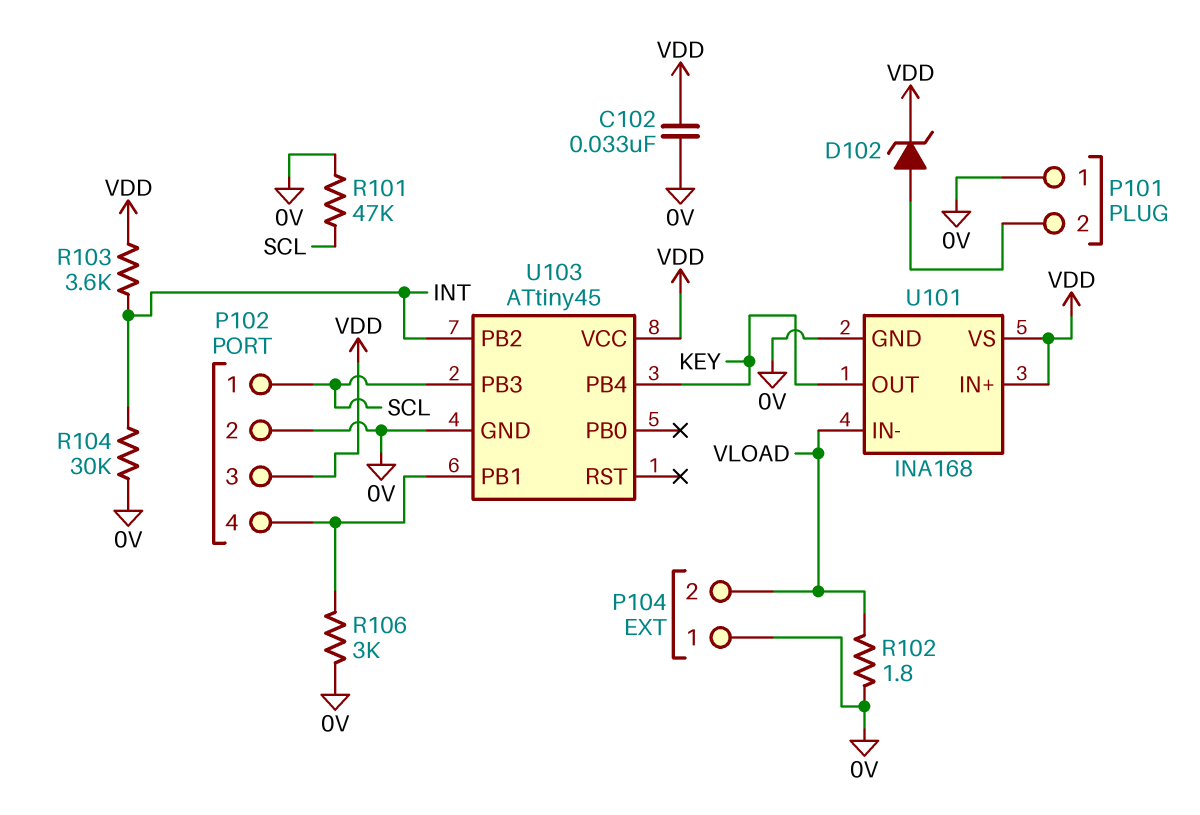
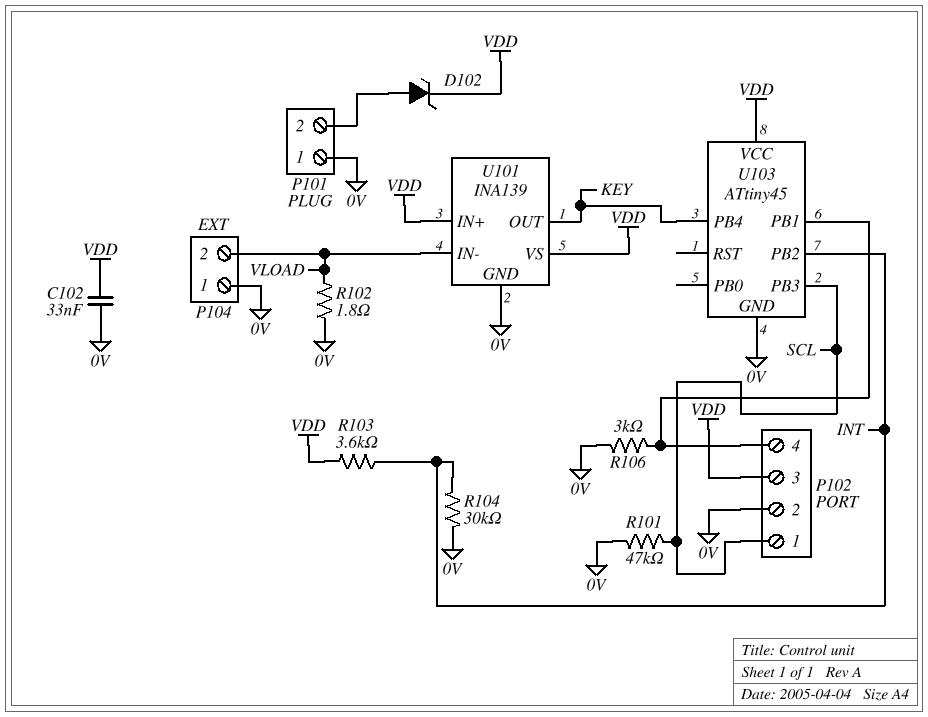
U101: INA168 -> INA139

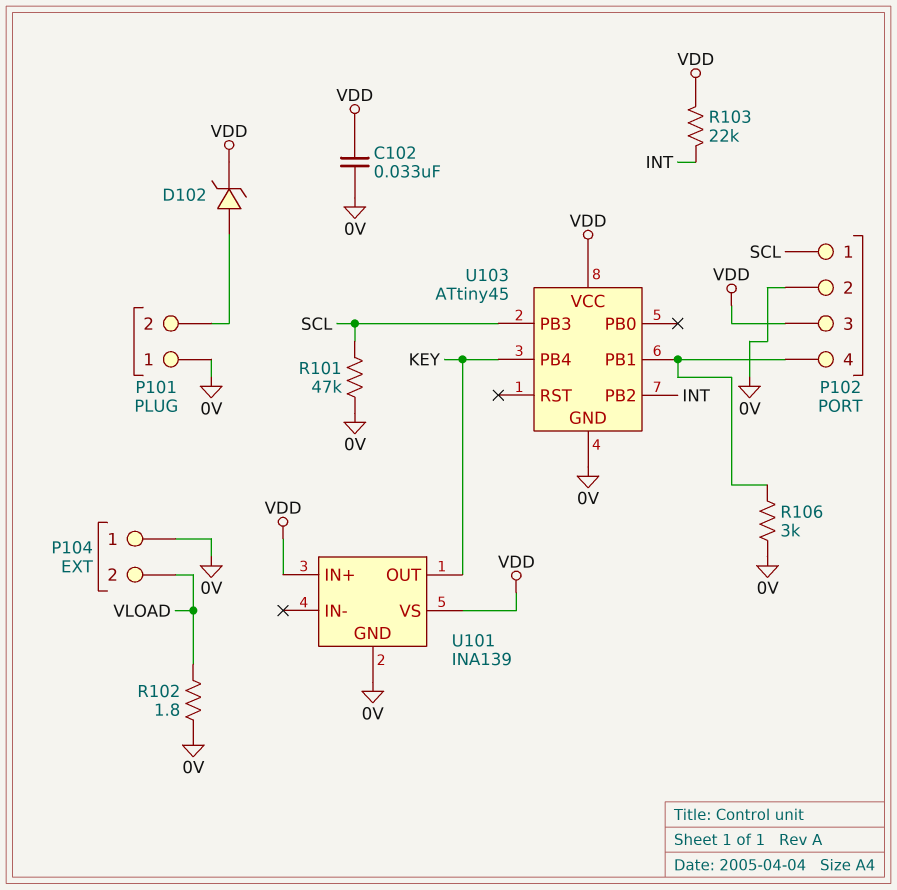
R103: 3.6k (INT, VDD) -> 22k (INT, VDD)
R104: 30k (0V, INT) -> none
U101 pin IN-: VLOAD -> none

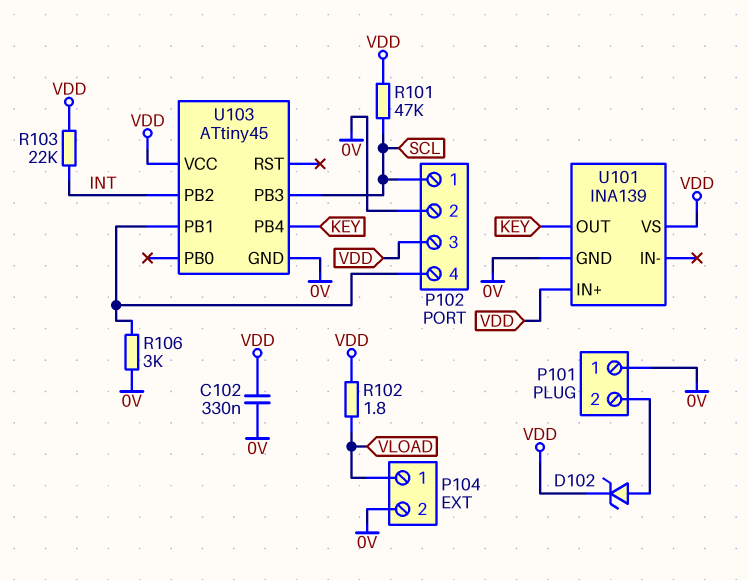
C102: 33nF (0V, VDD) -> 330nF (0V, VDD)
P104 pin 1: 0V -> VLOAD
P104 pin 2: VLOAD -> 0V
R101: 47k (0V, SCL) -> 47k (SCL, VDD)
R102: 1.8 (0V, VLOAD) -> 1.8 (VDD, VLOAD)

